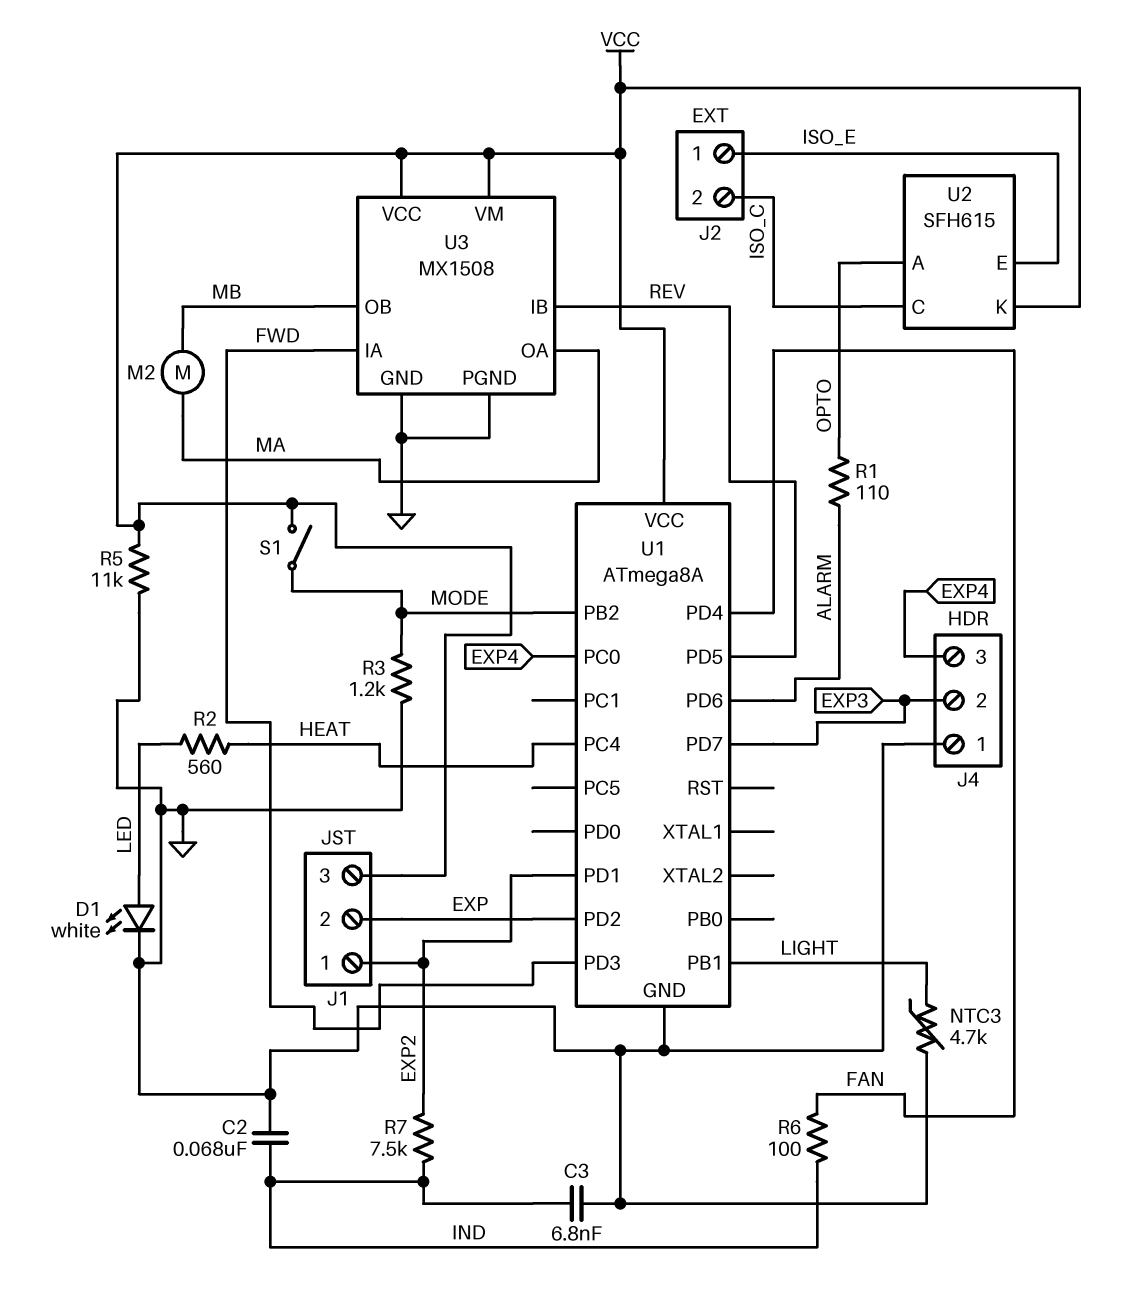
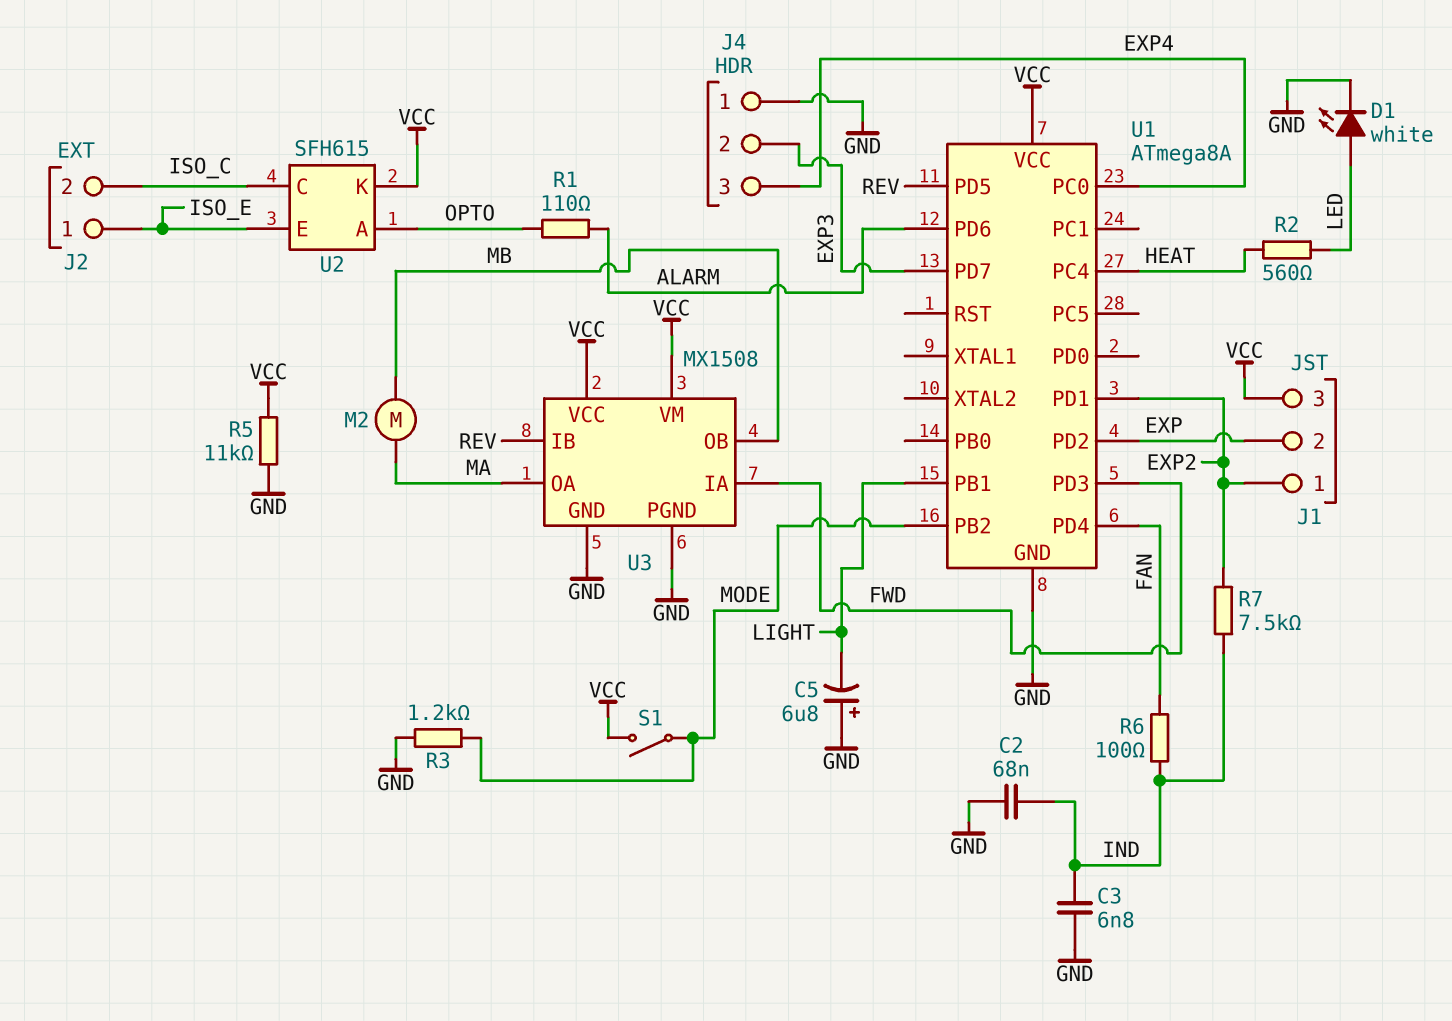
C5: none -> 6.8uF (plus GND, minus LIGHT)
NTC3: 4.7k (GND, LIGHT) -> none

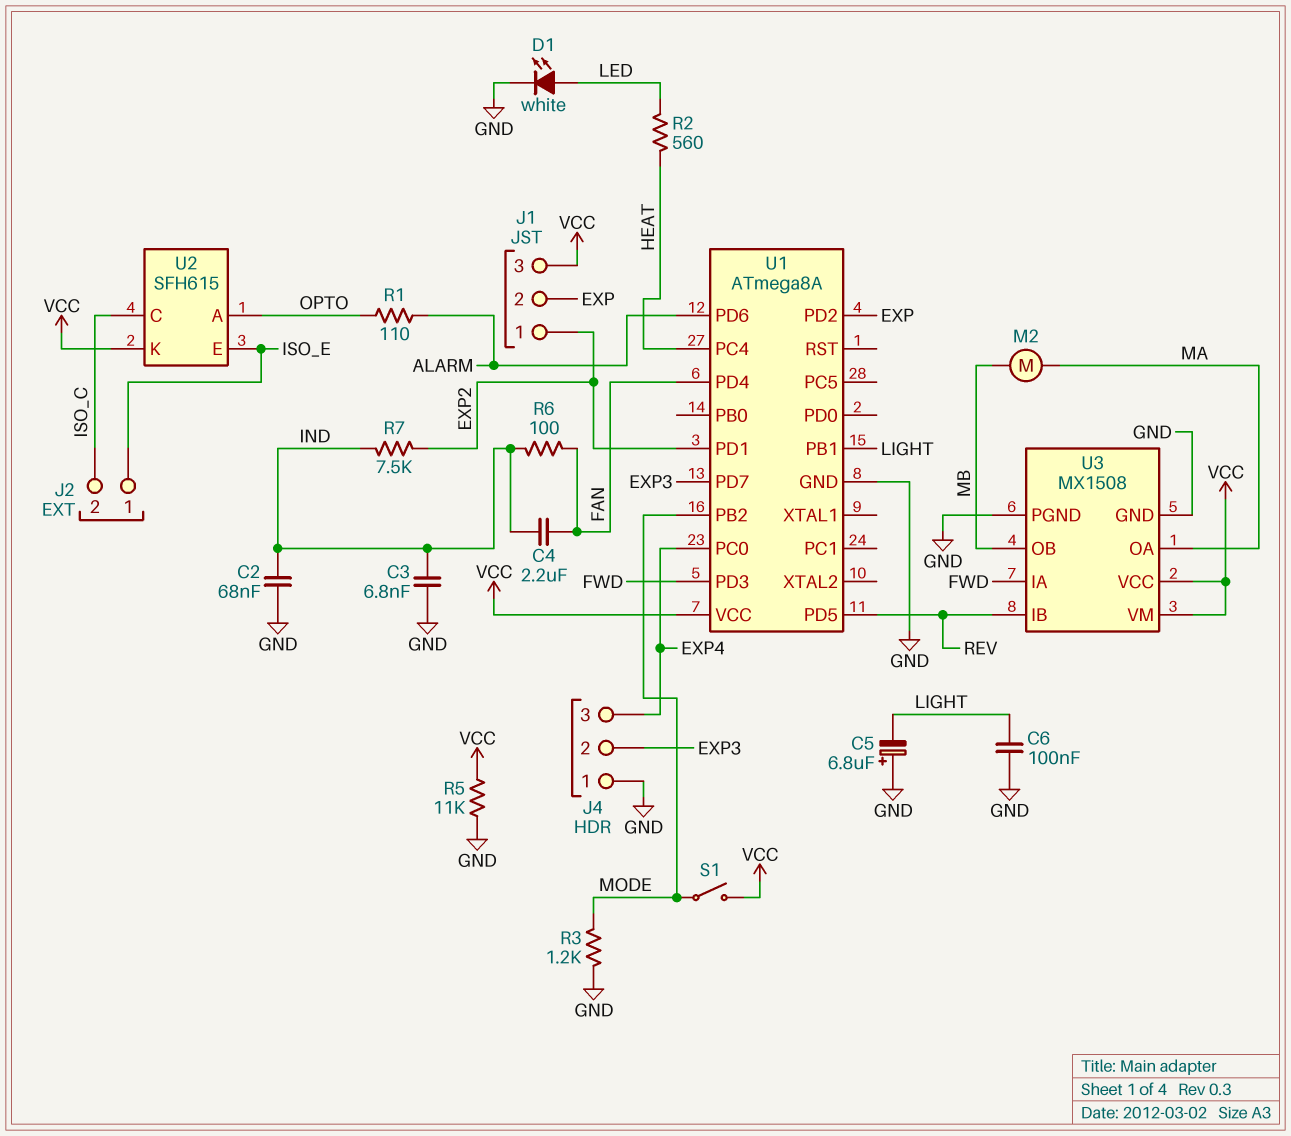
C4: none -> 2.2uF (FAN, IND)
C6: none -> 100nF (GND, LIGHT)

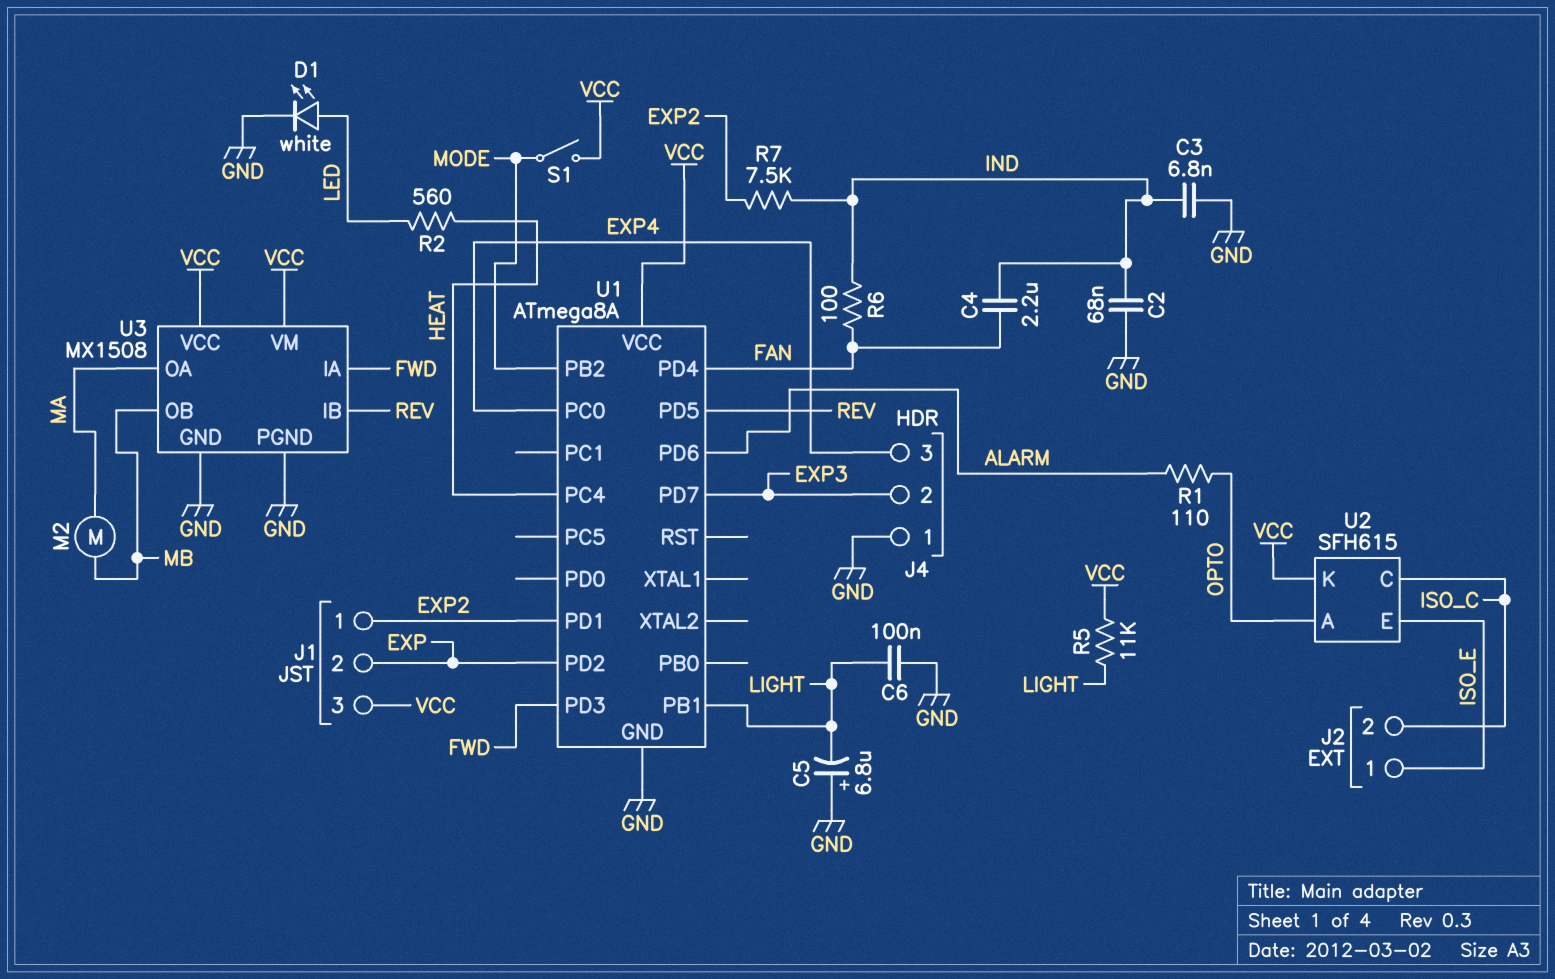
R3: 1.2k (GND, MODE) -> none
R5: 11k (GND, VCC) -> 11k (LIGHT, VCC)

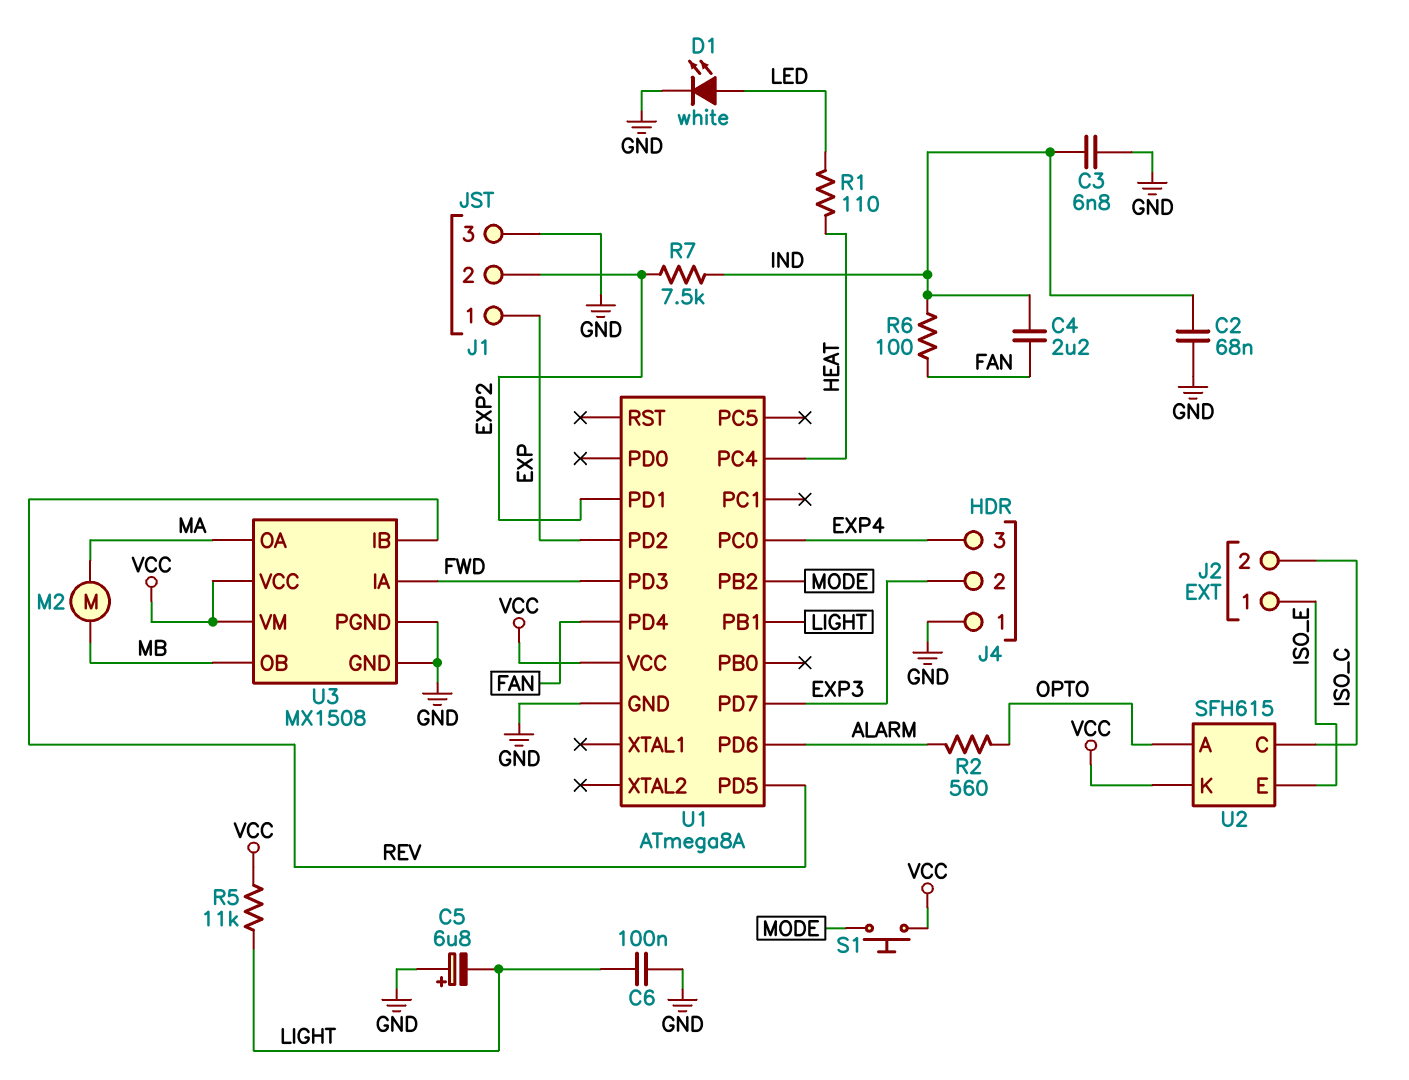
J1 pin 1: EXP2 -> EXP
J1 pin 2: EXP -> EXP2
J1 pin 3: VCC -> GND
R1: 110 (ALARM, OPTO) -> 110 (HEAT, LED)
R2: 560 (HEAT, LED) -> 560 (ALARM, OPTO)
S1: switch (MODE, VCC) -> button (MODE, VCC)

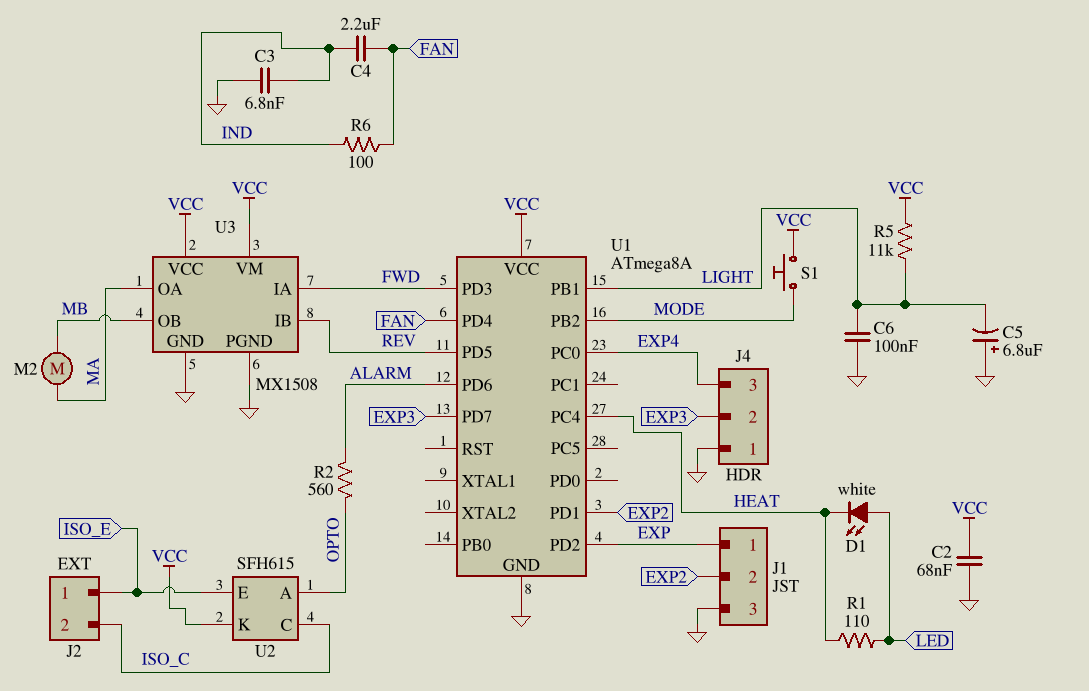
C2: 68nF (GND, IND) -> 68nF (GND, VCC)
D1: LED white (A LED, K GND) -> LED white (A LED, K HEAT)
R7: 7.5k (EXP2, IND) -> none

